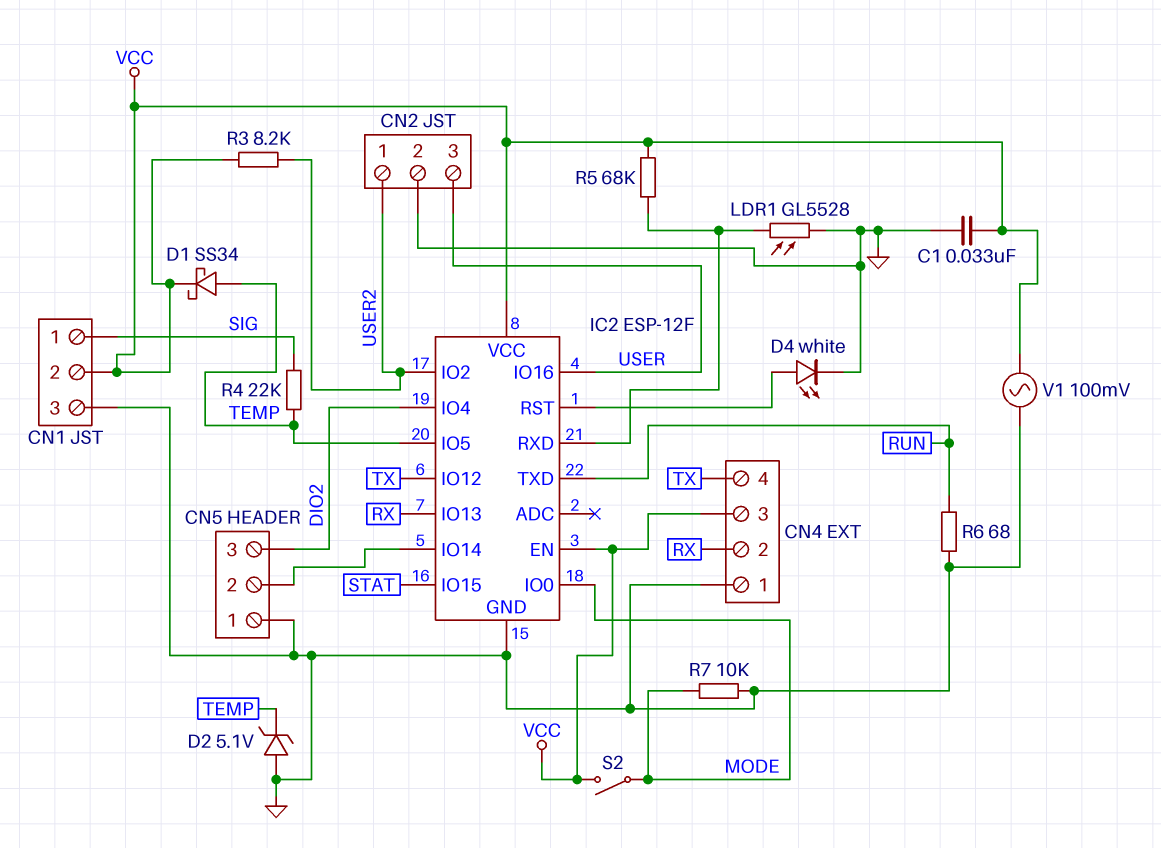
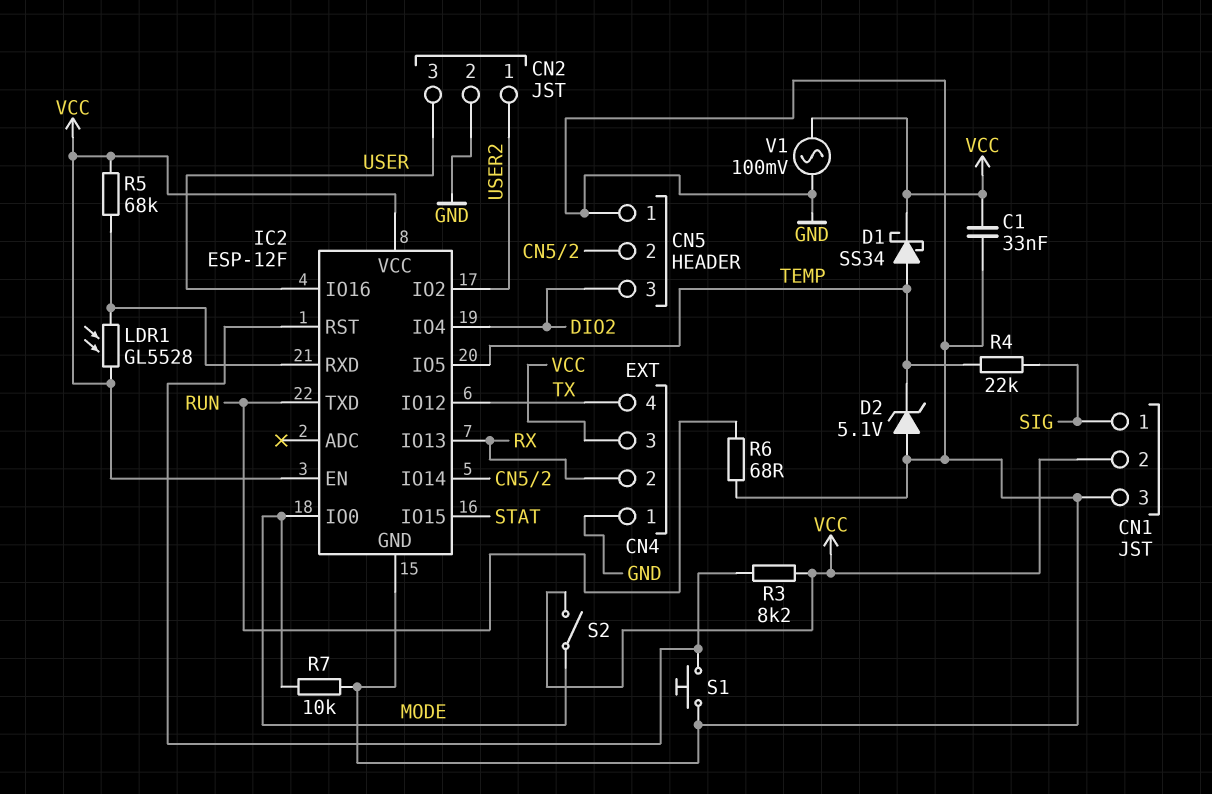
D4: LED white (A IC2/RST, K GND) -> none
LDR1: GL5528 (GND, IC2/RXD) -> GL5528 (IC2/RXD, VCC)
R3: 8.2k (USER2, VCC) -> 8.2k (IC2/RST, VCC)
S1: none -> button (GND, IC2/RST)

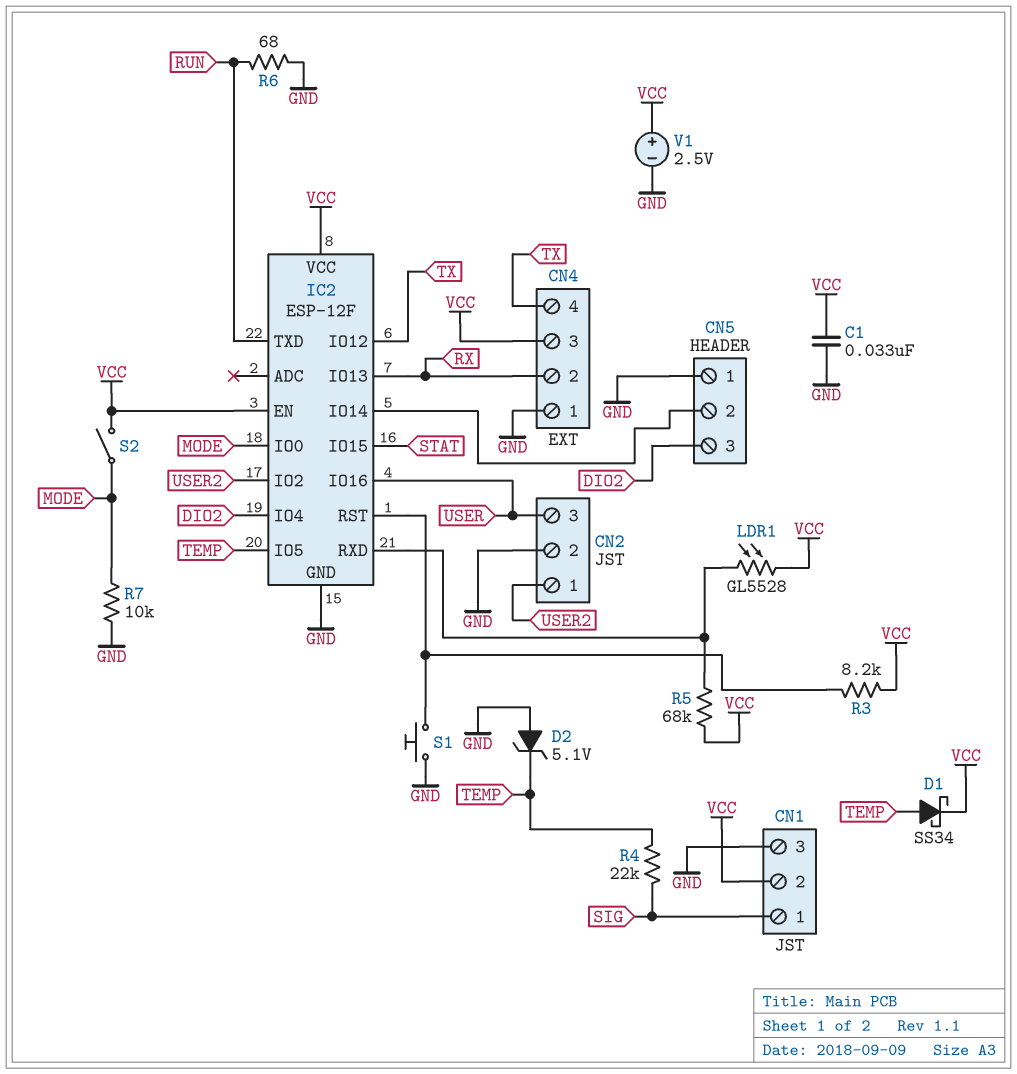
V1: AC 100mV (GND, VCC) -> 2.5V (plus VCC, minus GND)

